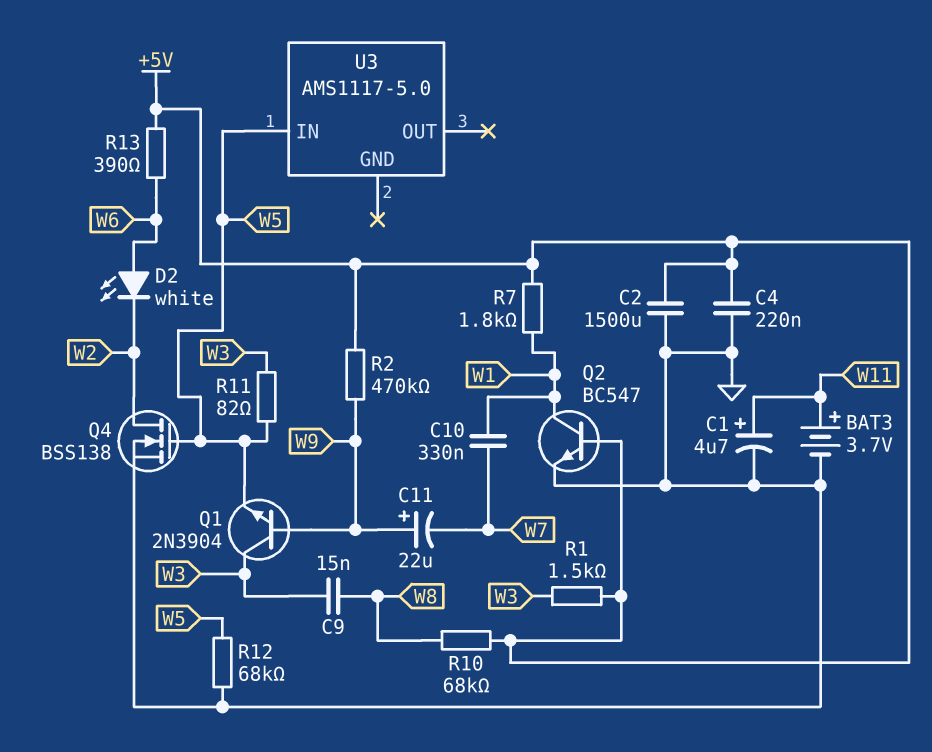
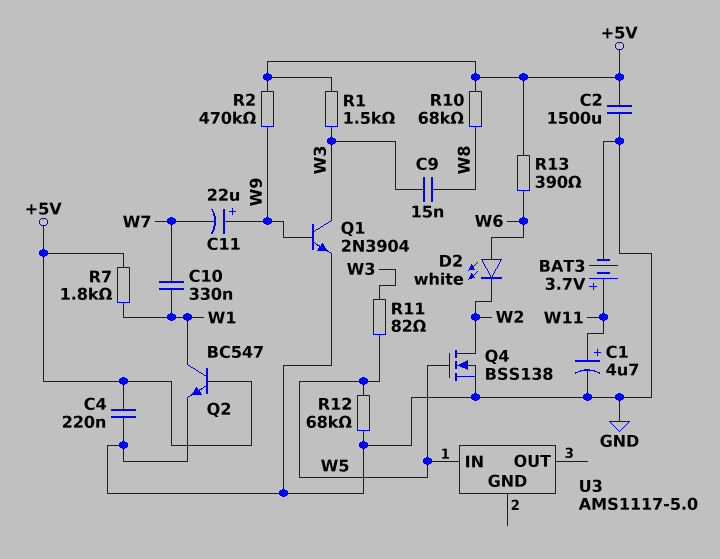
Q1: NPN 2N3904 (B W9, C W3, E W5) -> NPN 2N3904 (B W9, C W3, E GND)

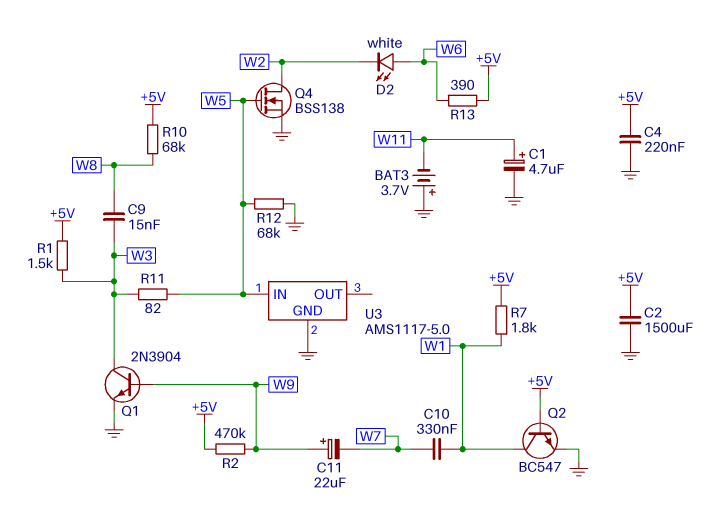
BAT3: 3.7V (plus W11, minus GND) -> 3.7V (plus GND, minus W11)
U3 pin GND: none -> GND

